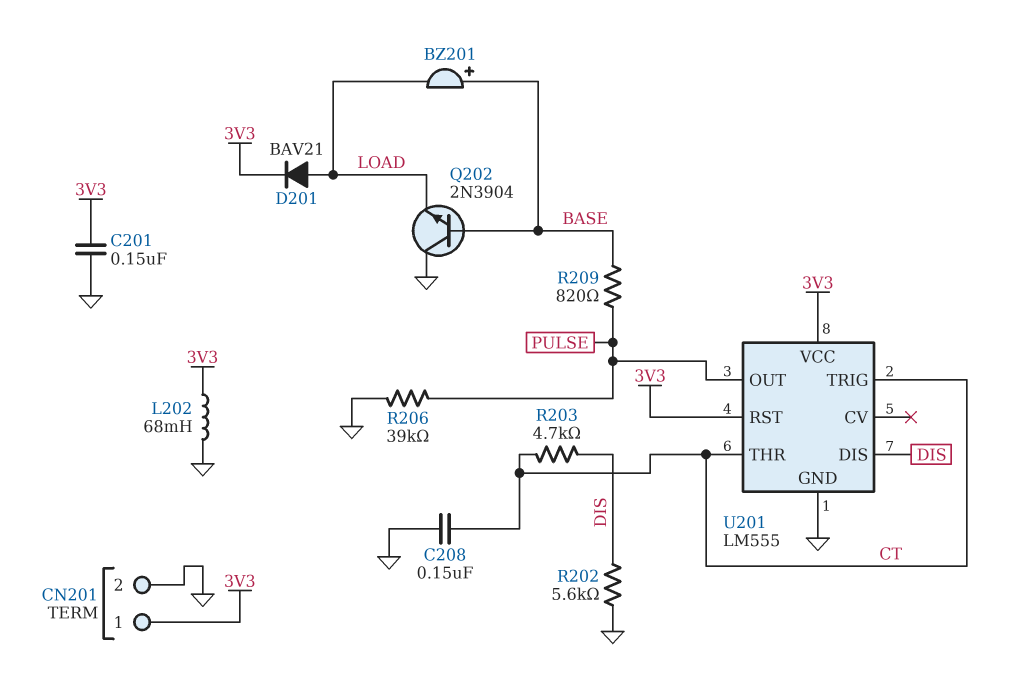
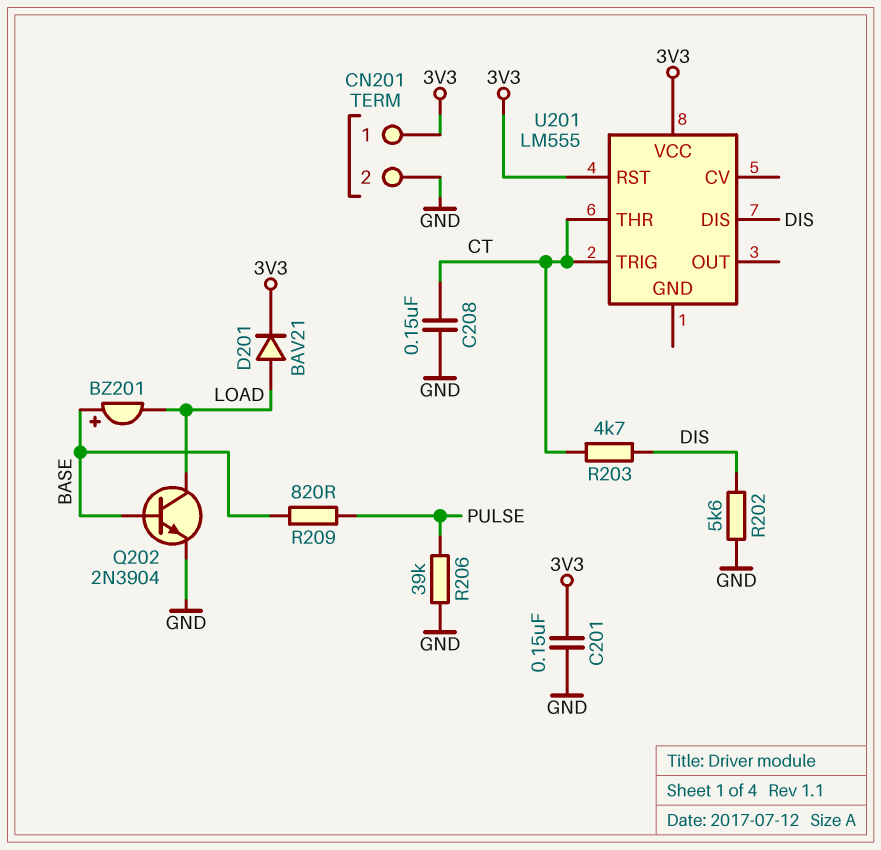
L202: 68mH (3V3, GND) -> none
Q202: NPN 2N3904 (B BASE, C GND, E LOAD) -> NPN 2N3904 (B BASE, C LOAD, E GND)
U201 pin GND: GND -> none
U201 pin OUT: PULSE -> none

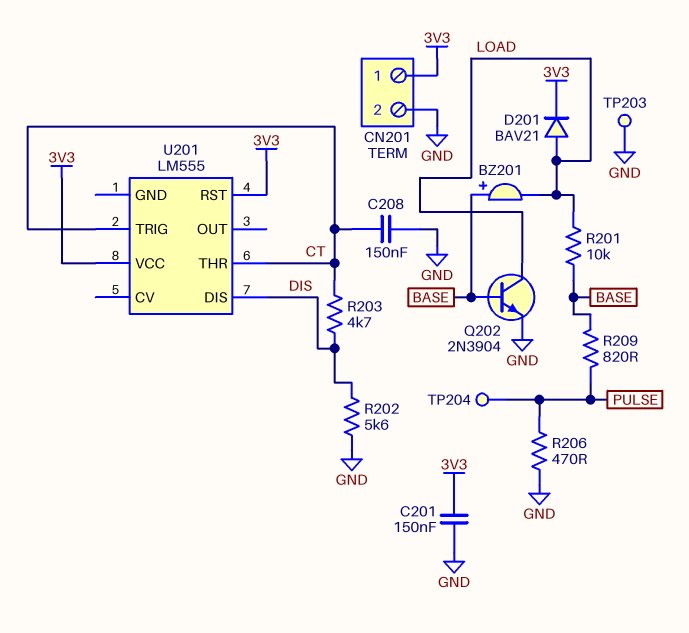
R201: none -> 10k (BASE, LOAD)
R206: 39k (GND, PULSE) -> 470 (GND, PULSE)
TP203: none -> test point (GND)
TP204: none -> test point (PULSE)

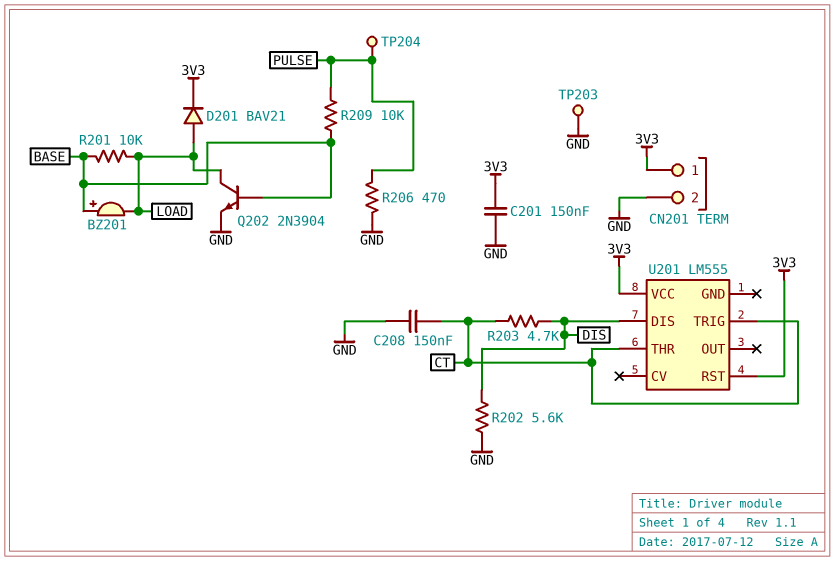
R209: 820 (BASE, PULSE) -> 10k (BASE, PULSE)

